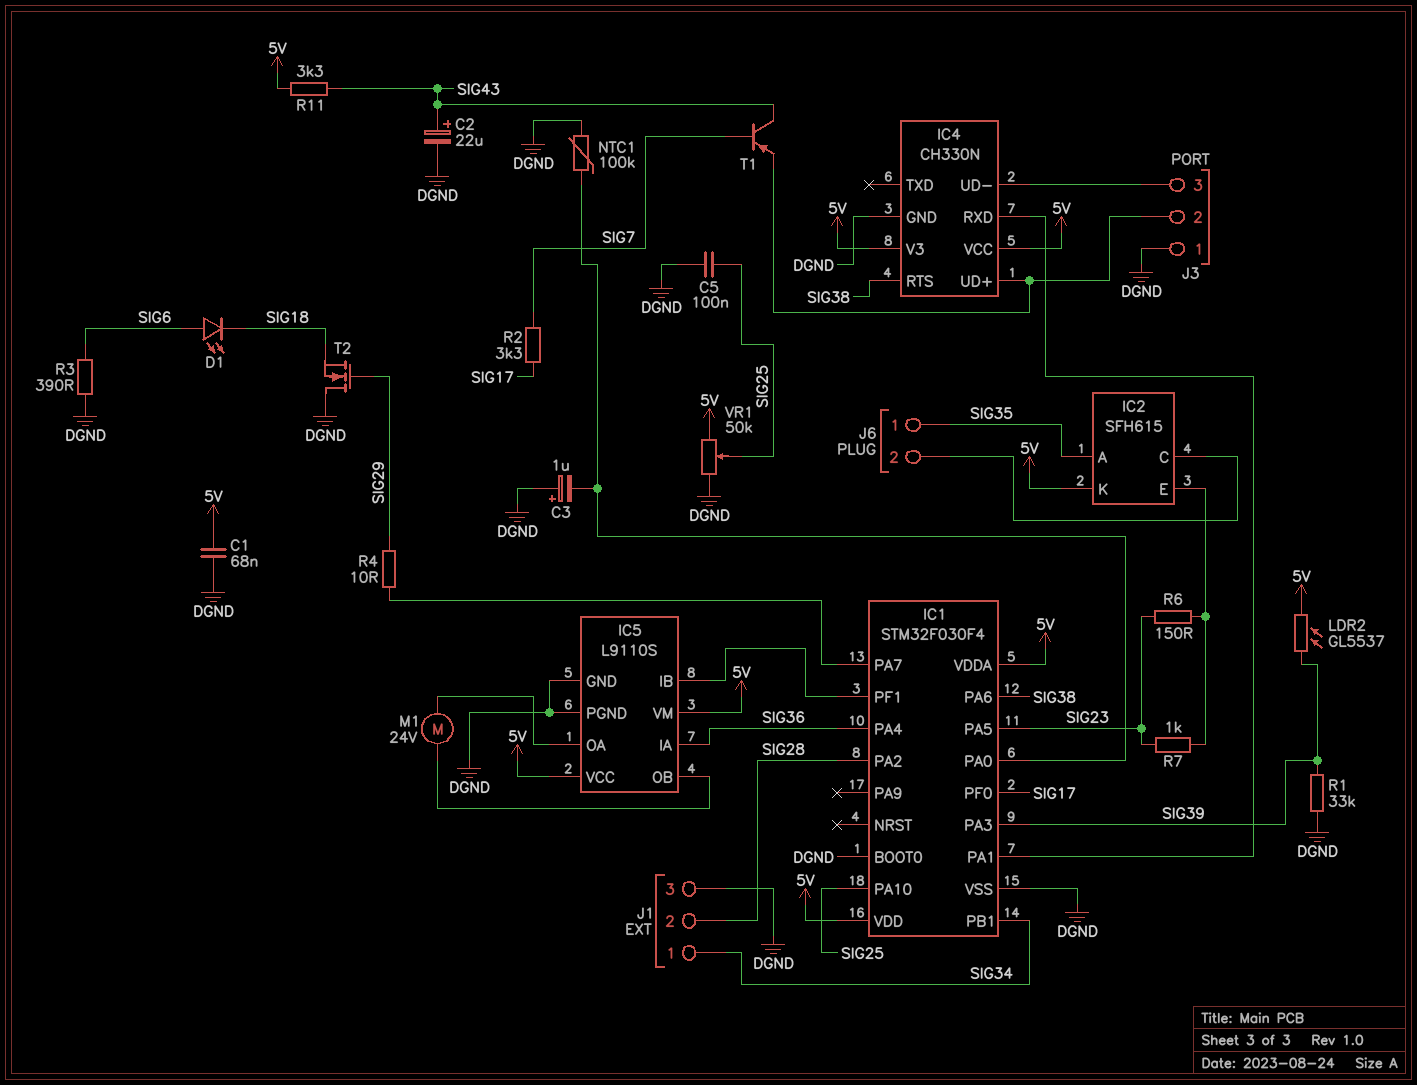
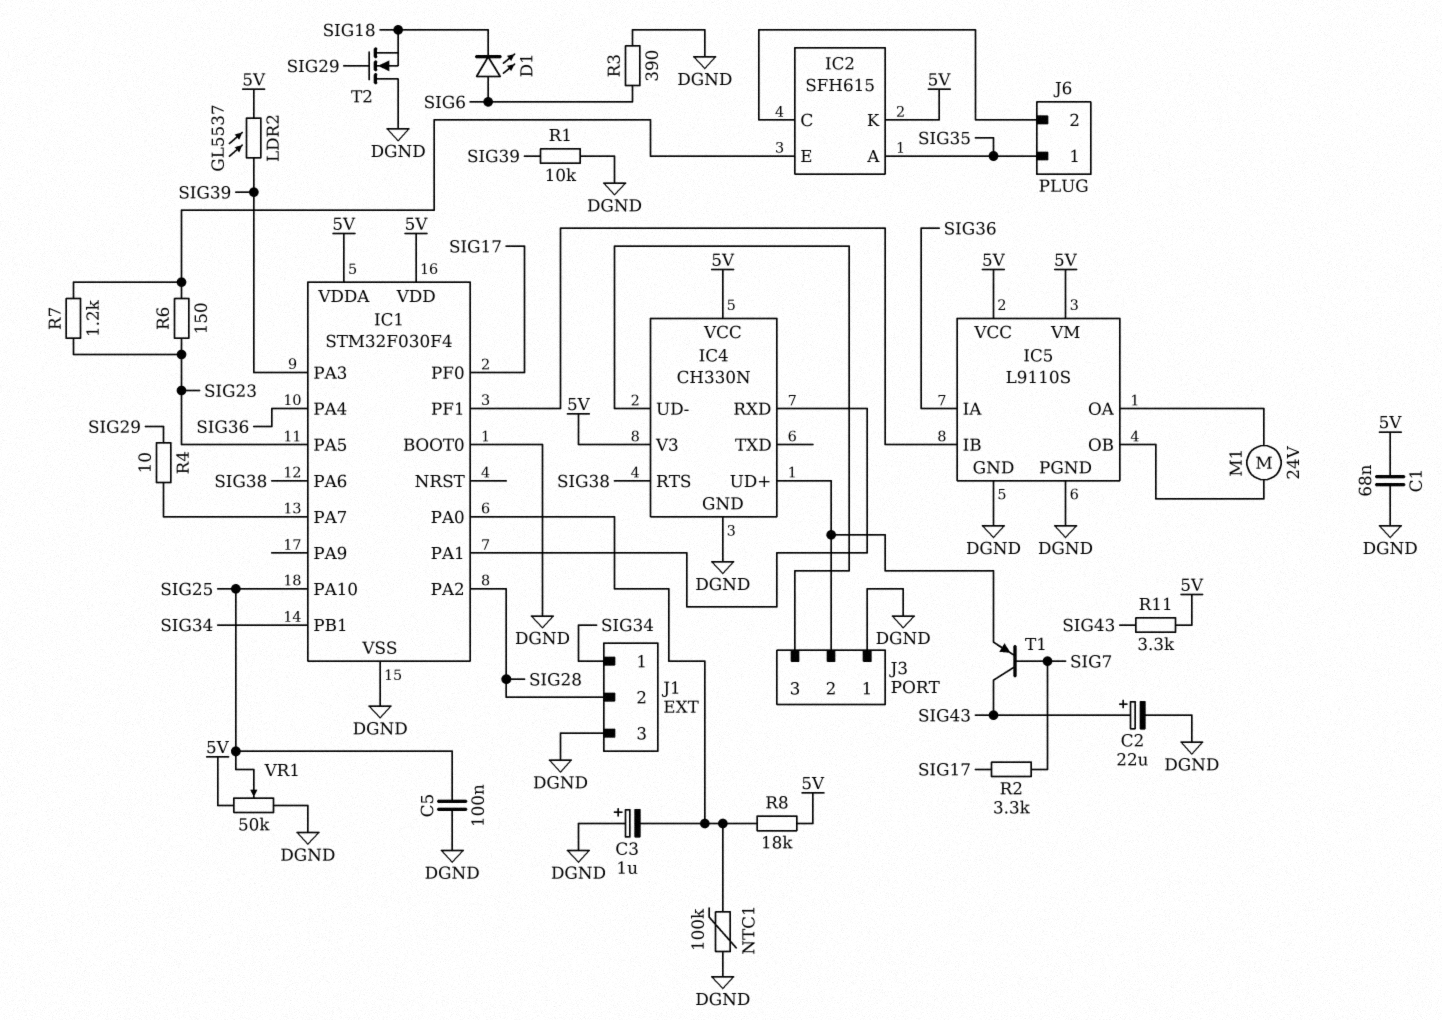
R1: 33k (DGND, SIG39) -> 10k (DGND, SIG39)
R7: 1k (IC2/E, SIG23) -> 1.2k (IC2/E, SIG23)
R8: none -> 18k (5V, IC1/PA0)

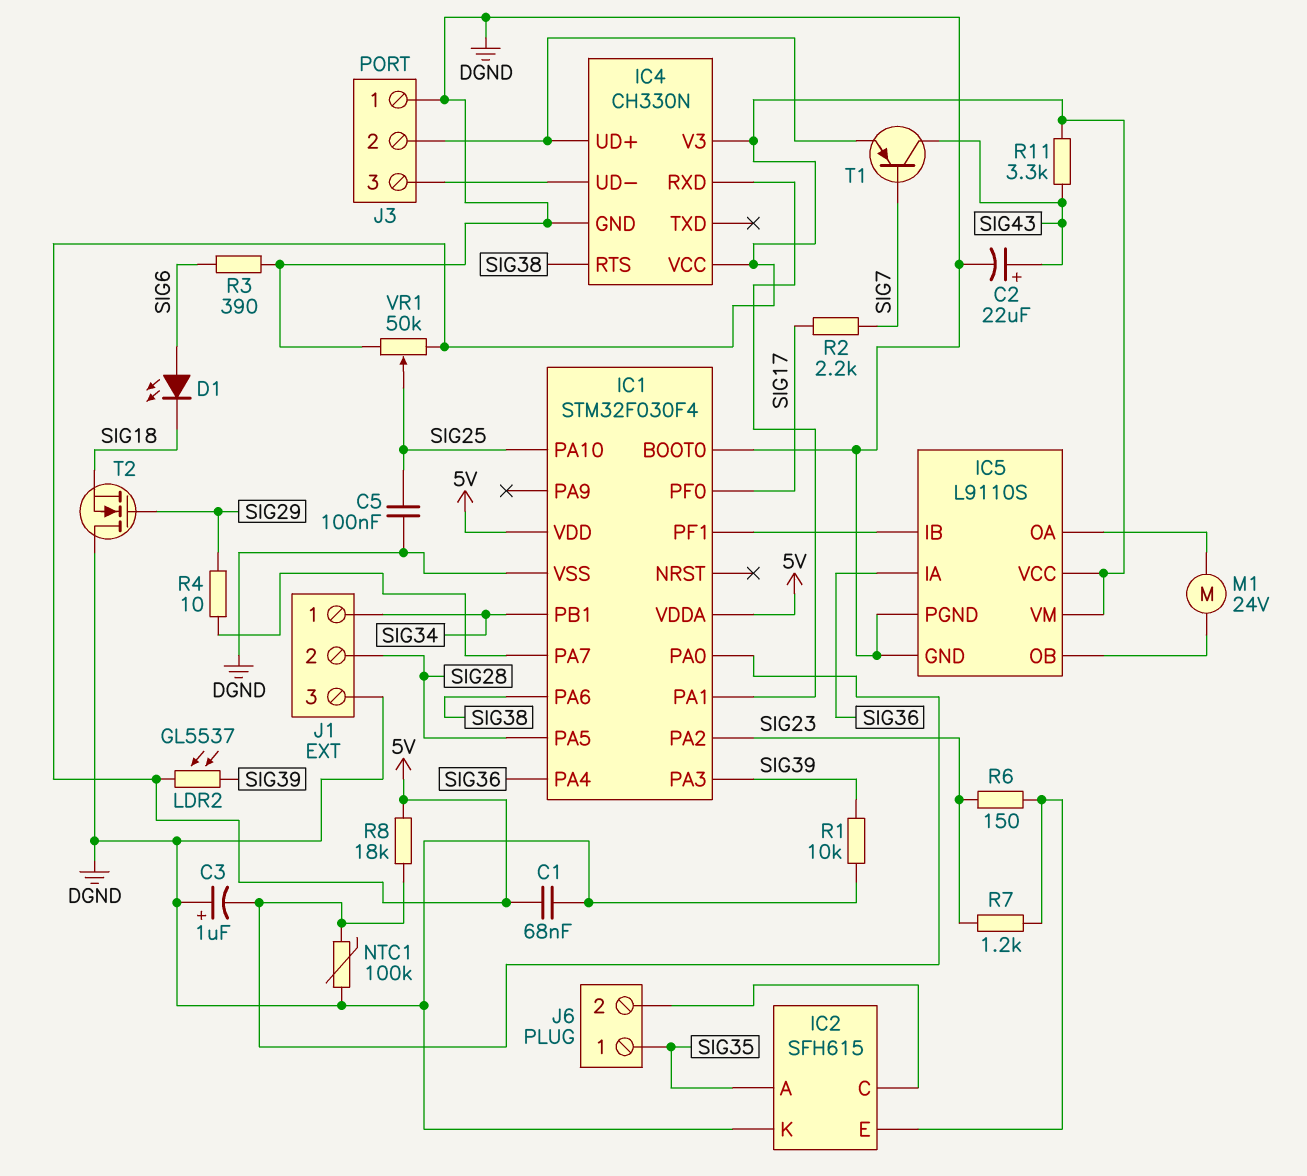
IC1 pin PA2: SIG28 -> SIG23
IC1 pin PA5: SIG23 -> SIG28
IC2 pin K: 5V -> DGND
R2: 3.3k (SIG7, SIG17) -> 2.2k (SIG7, SIG17)

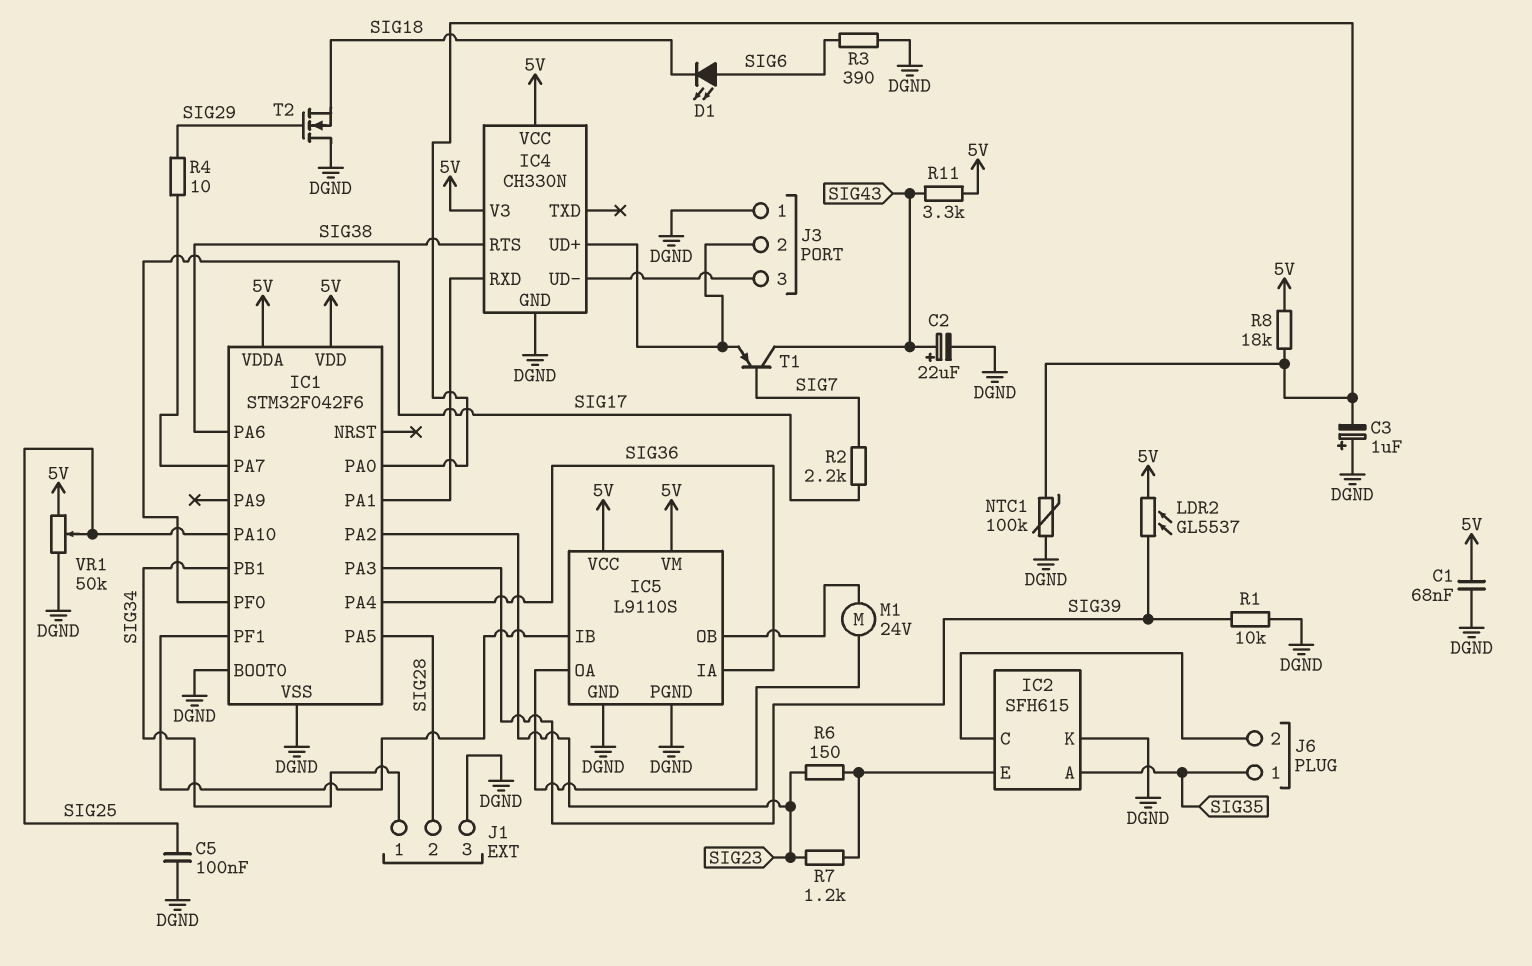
IC1: STM32F030F4 -> STM32F042F6

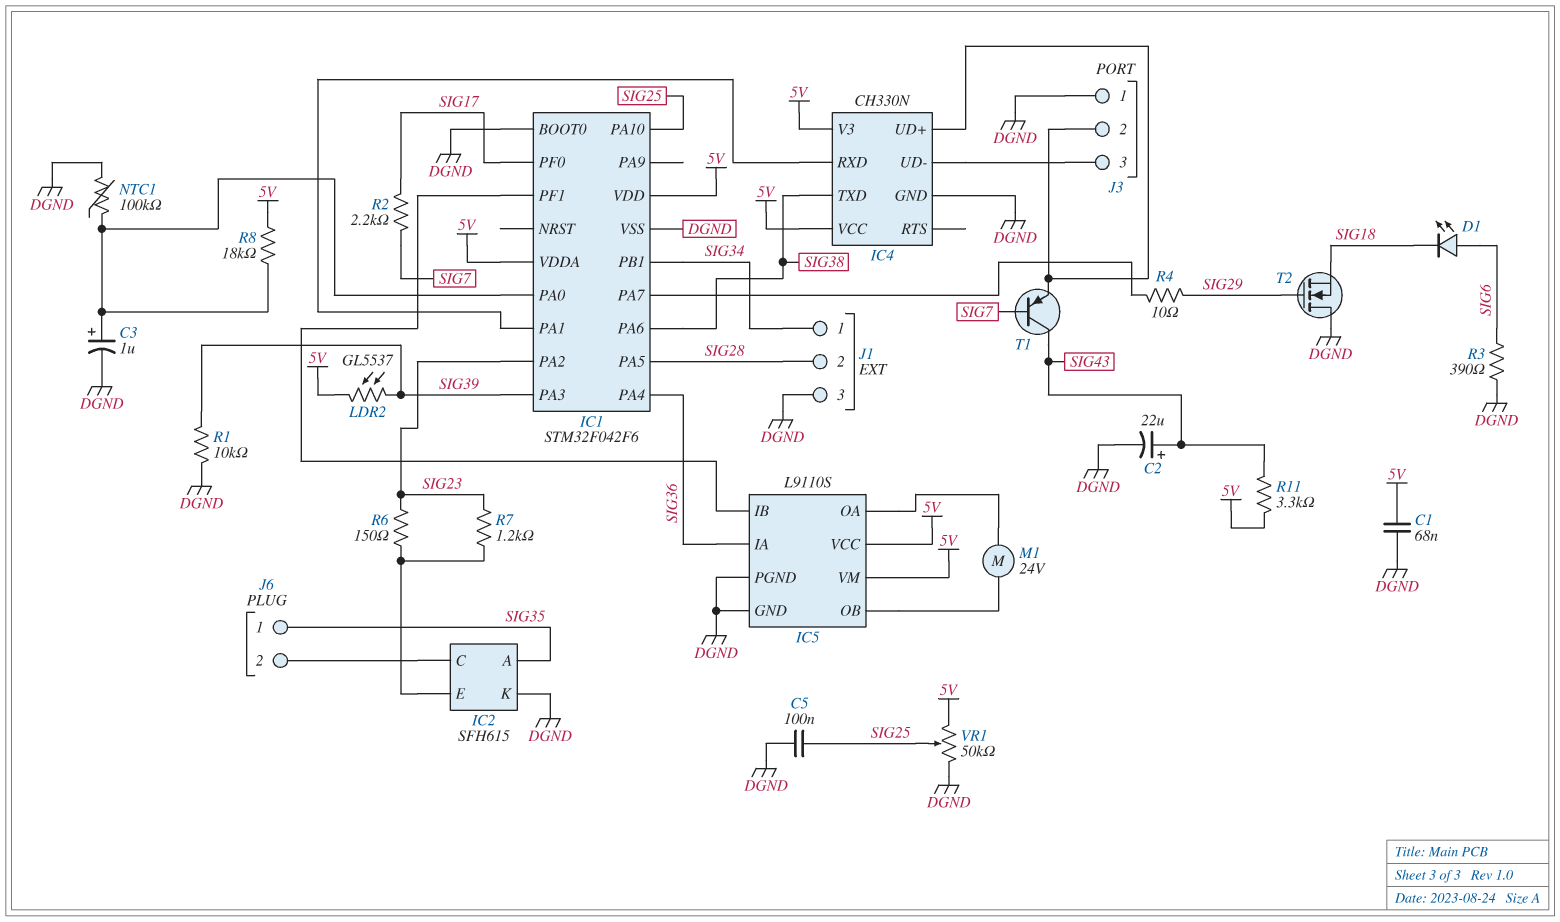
C3: 1uF (plus DGND, minus IC1/PA0) -> 1uF (plus IC1/PA0, minus DGND)
IC4 pin RTS: SIG38 -> none
IC4 pin TXD: none -> SIG38

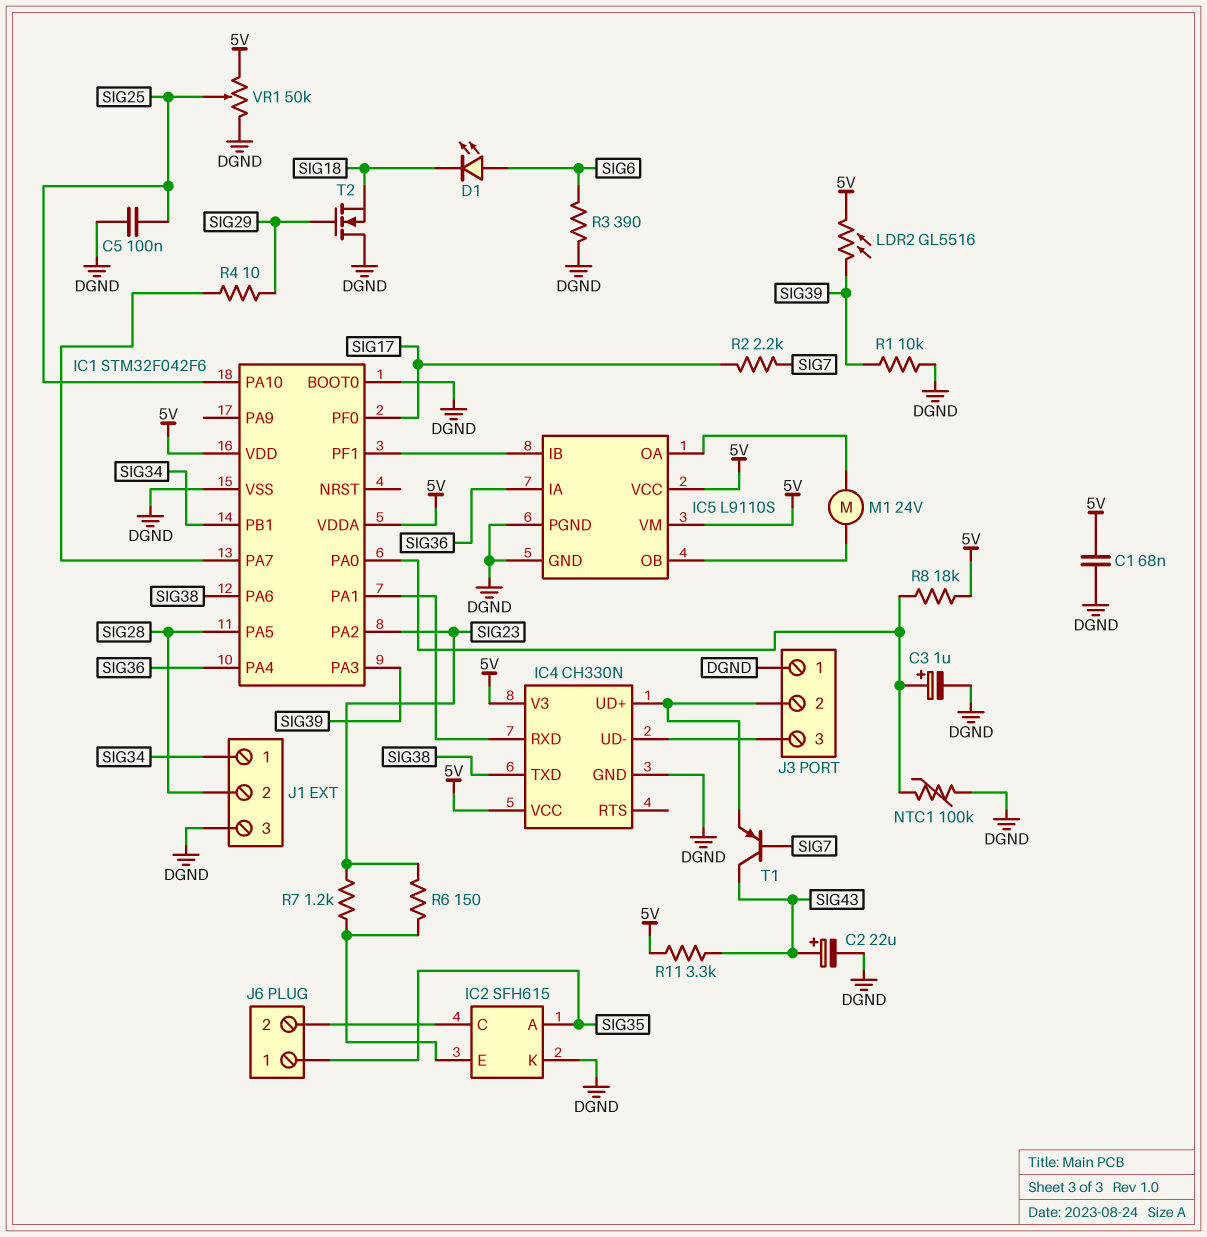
LDR2: GL5537 (5V, SIG39) -> GL5516 (5V, SIG39)

